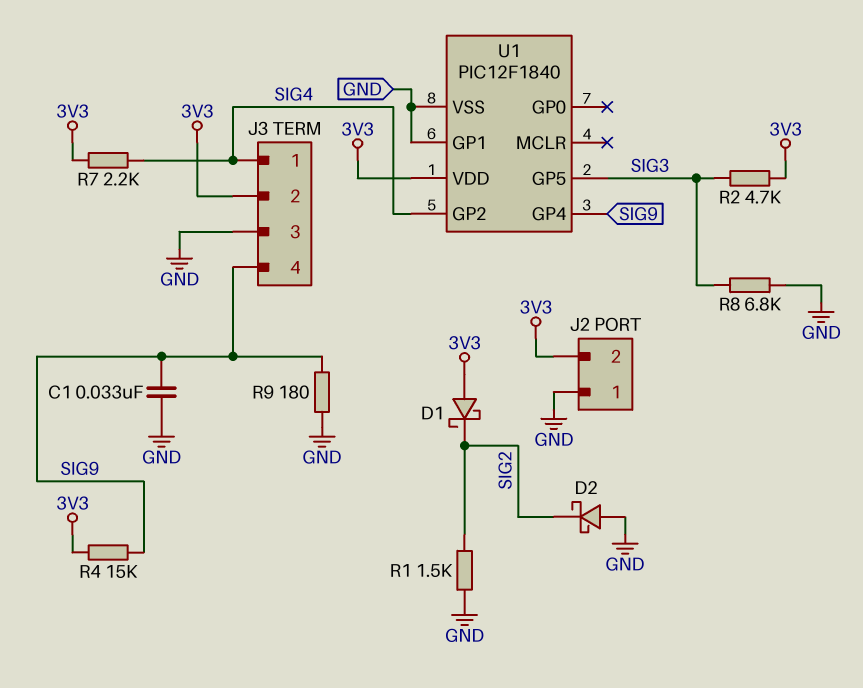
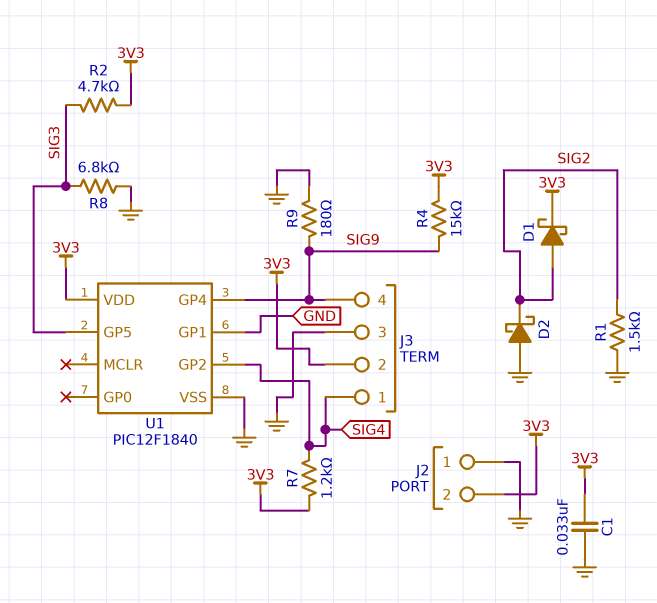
C1: 33nF (GND, SIG9) -> 33nF (3V3, GND)
D1: schottky (A 3V3, K SIG2) -> schottky (A SIG2, K 3V3)
R7: 2.2k (3V3, SIG4) -> 1.2k (3V3, SIG4)

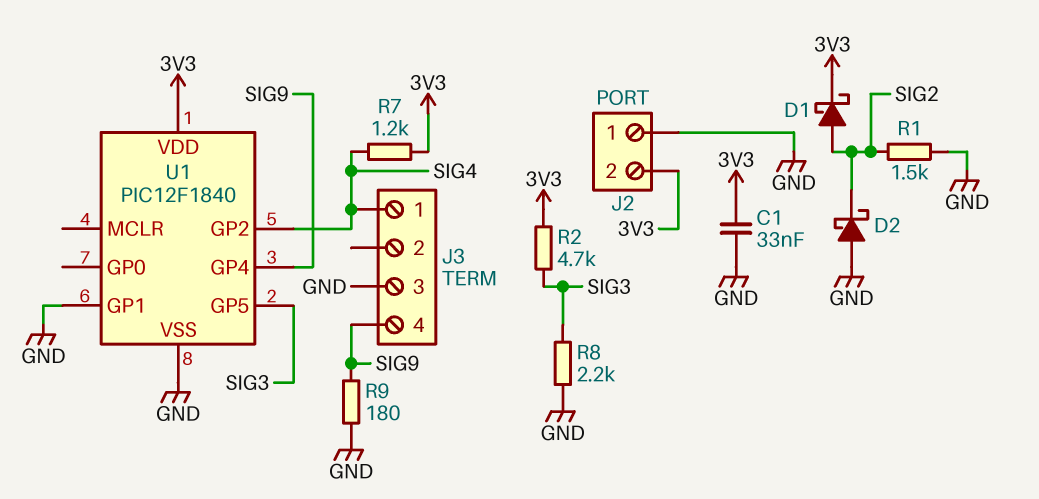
J3 pin 2: 3V3 -> none
R4: 15k (3V3, SIG9) -> none
R8: 6.8k (GND, SIG3) -> 2.2k (GND, SIG3)

